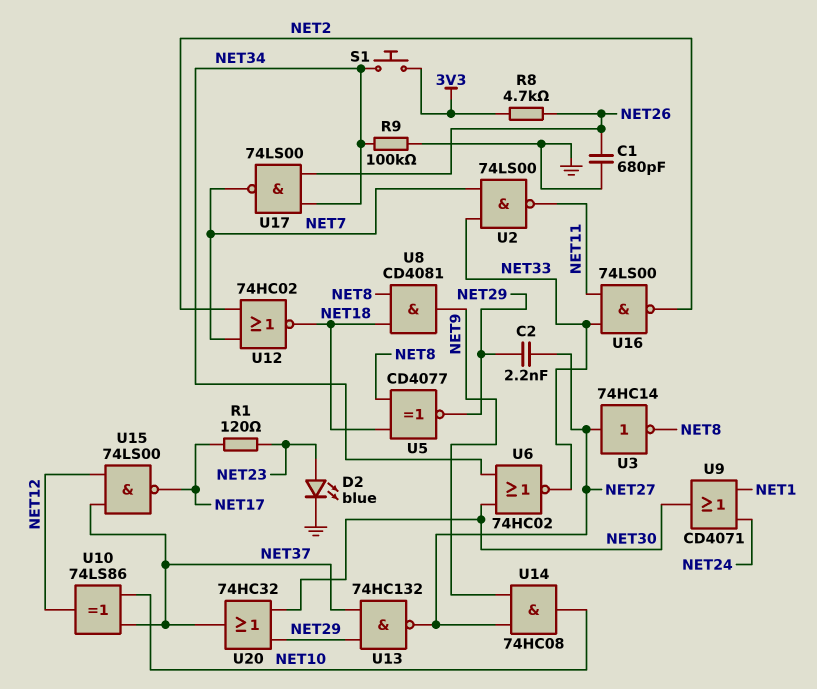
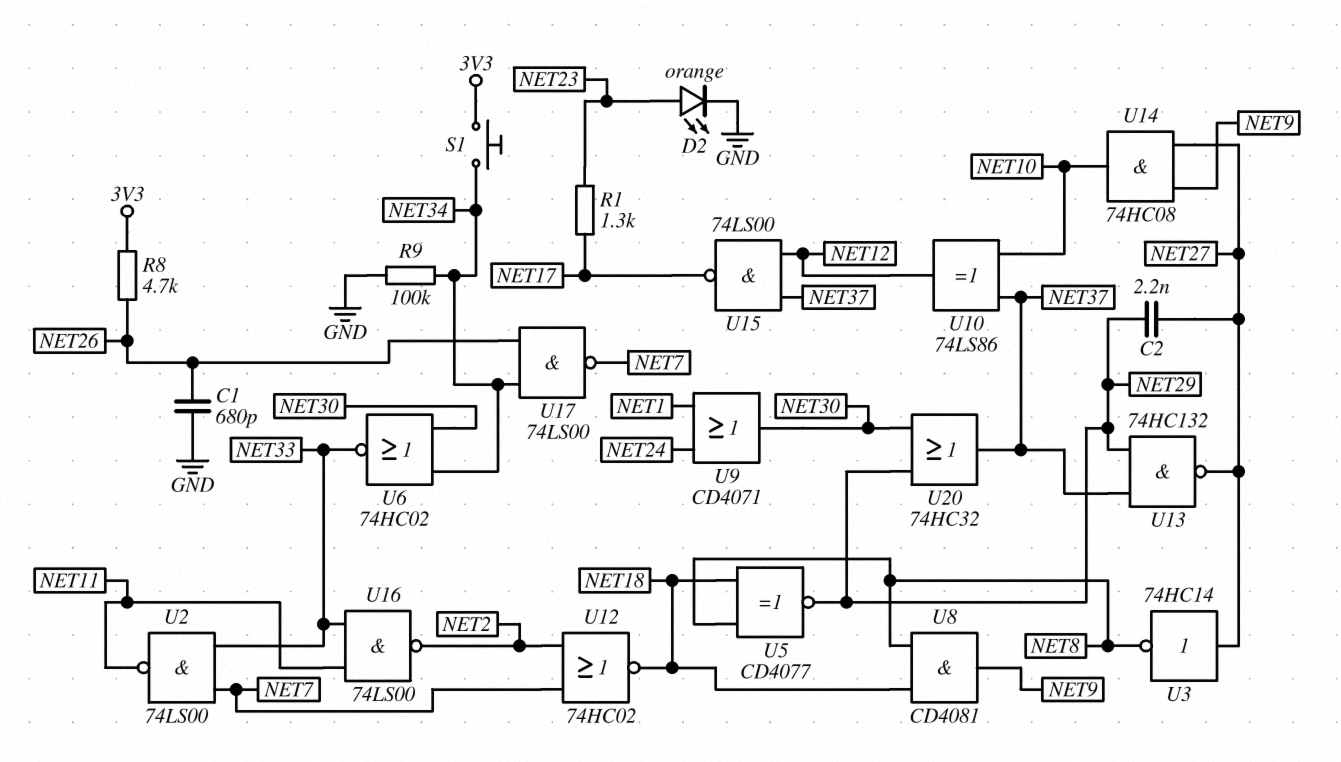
D2: LED blue (A NET23, K GND) -> LED orange (A NET23, K GND)
R1: 120 (NET17, NET23) -> 1.3k (NET17, NET23)

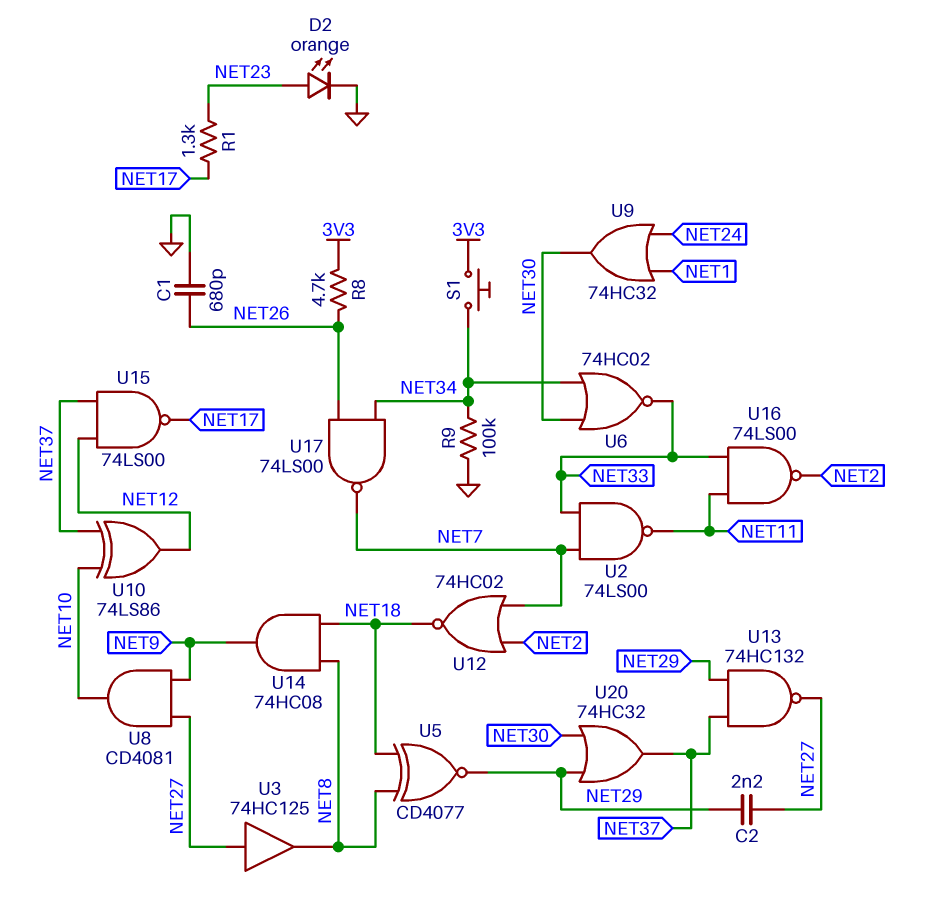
U3: NOT 74HC14 (in NET27, out NET8) -> buffer 74HC125 (in NET27, out NET8)
U8: AND CD4081 (in NET8, in NET18, out NET9) -> AND CD4081 (in NET9, in NET27, out NET10)
U9: OR CD4071 (in NET1, in NET24, out NET30) -> OR 74HC32 (in NET1, in NET24, out NET30)
U14: AND 74HC08 (in NET9, in NET27, out NET10) -> AND 74HC08 (in NET8, in NET18, out NET9)

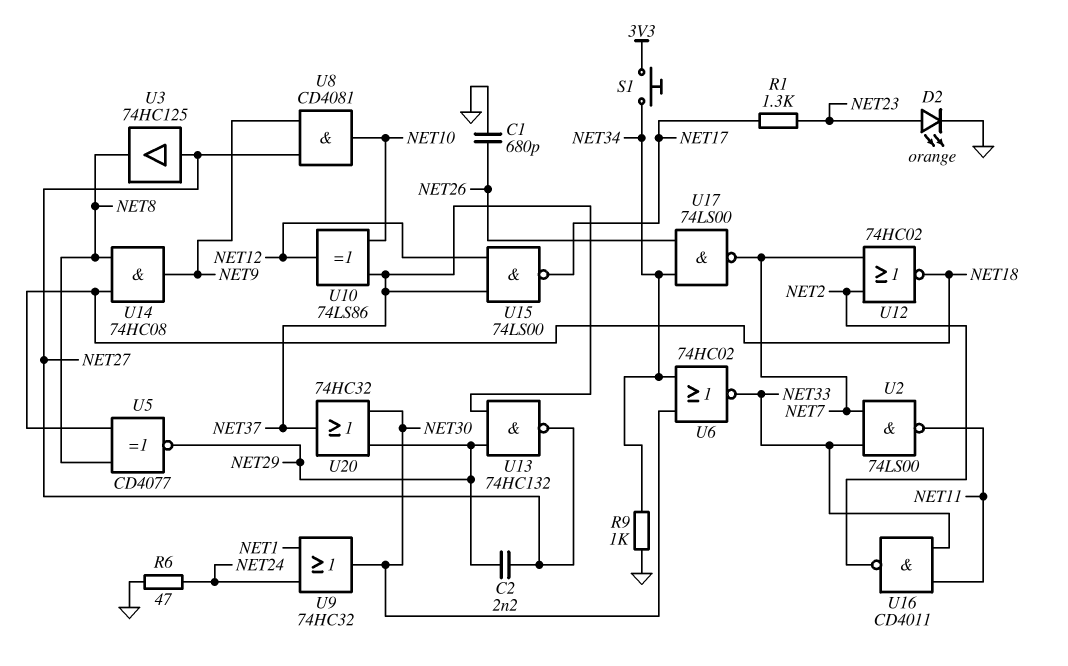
R6: none -> 47 (GND, NET24)
R8: 4.7k (3V3, NET26) -> none
R9: 100k (GND, NET34) -> 1k (GND, NET34)
U16: NAND 74LS00 (in NET11, in NET33, out NET2) -> NAND CD4011 (in NET11, in NET33, out NET2)

